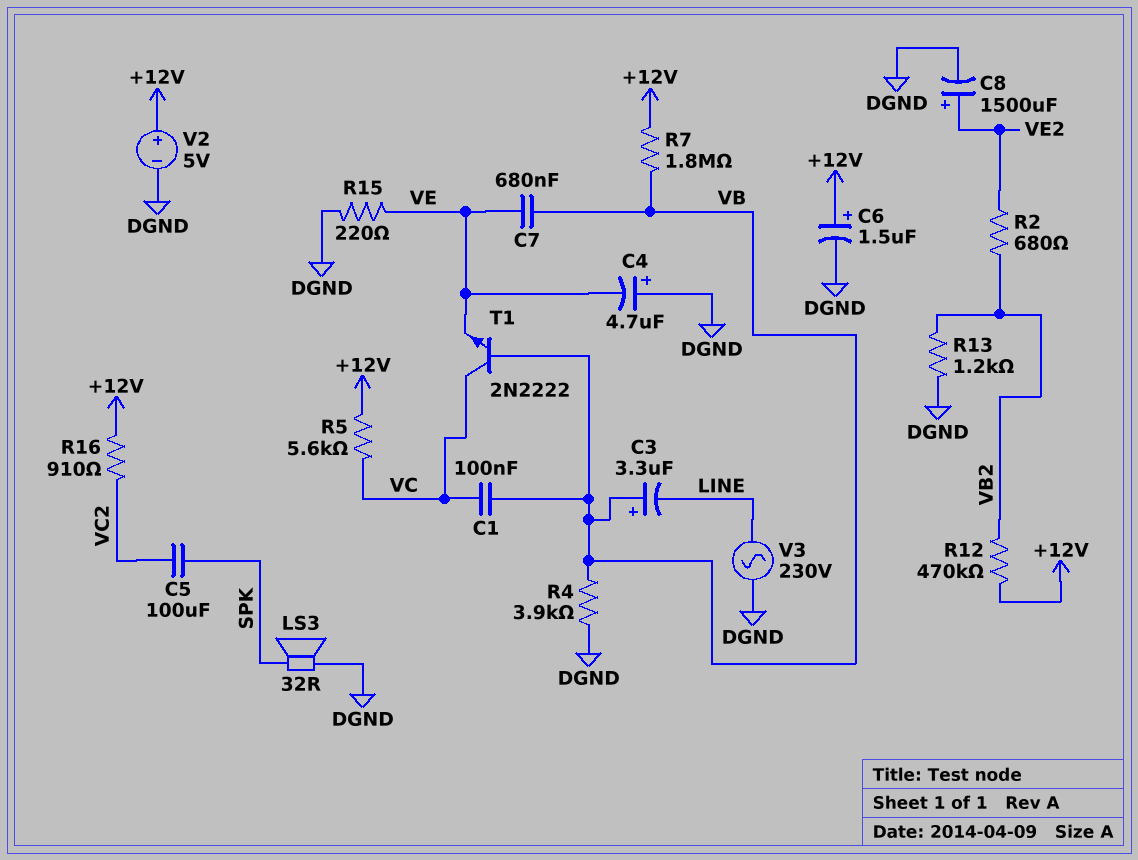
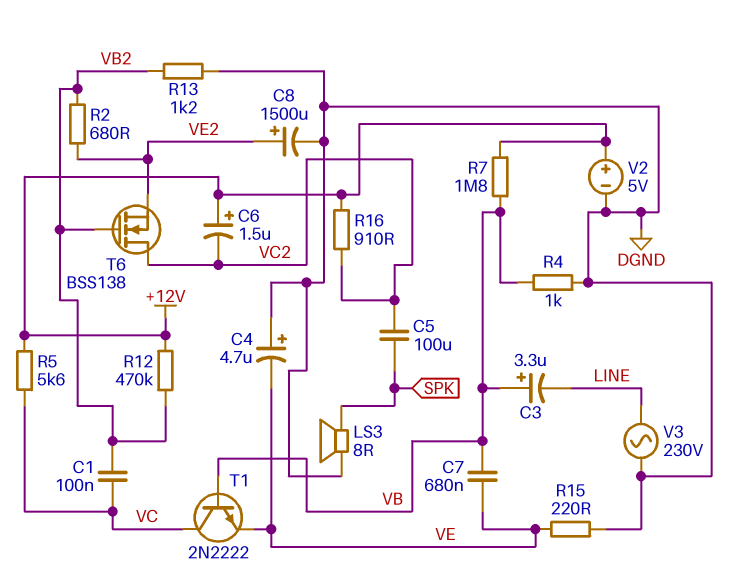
C1: 100nF (VB, VC) -> 100nF (VB2, VC)
C6: 1.5uF (plus +12V, minus DGND) -> 1.5uF (plus +12V, minus VC2)
LS3: speaker 32R (DGND, SPK) -> speaker 8R (DGND, SPK)
R4: 3.9k (DGND, VB) -> 1k (DGND, VB)
T6: none -> NMOS BSS138 (G VB2, D VC2, S VE2)

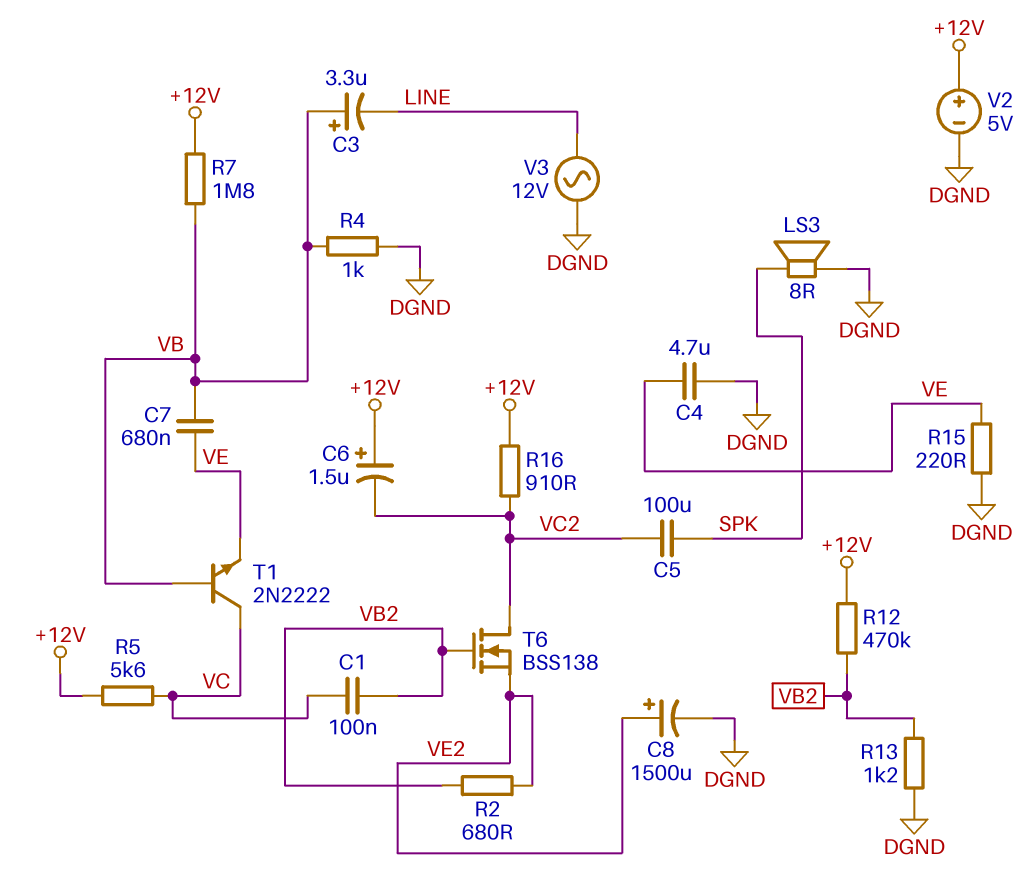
C4: 4.7uF (plus DGND, minus VE) -> 4.7uF (DGND, VE)
V3: AC 230V (DGND, LINE) -> AC 12V (DGND, LINE)

